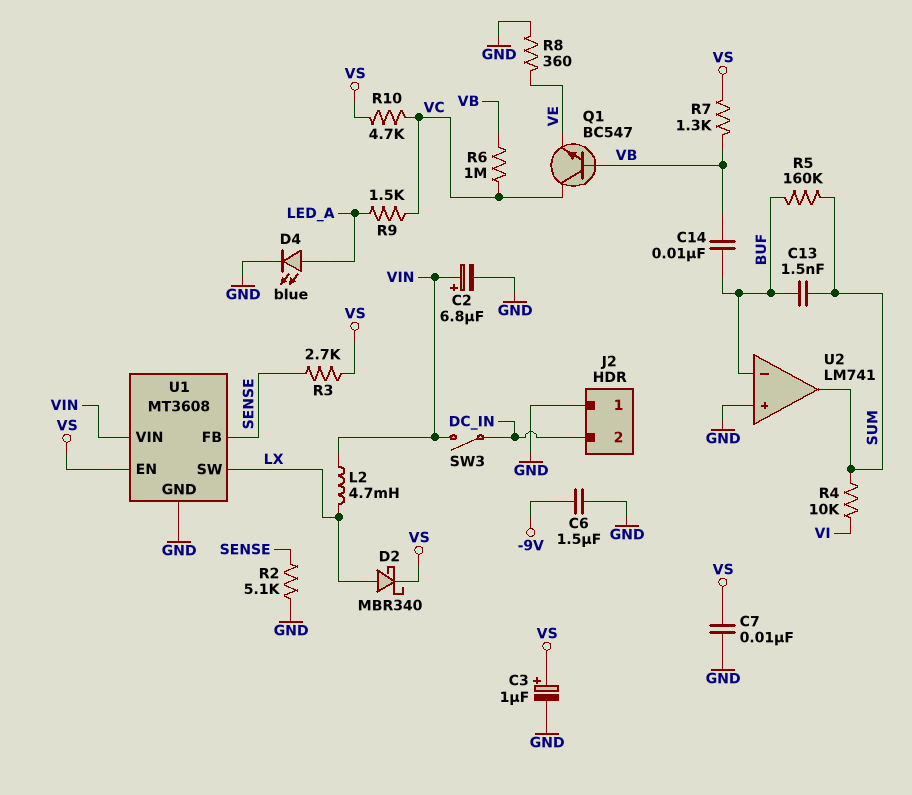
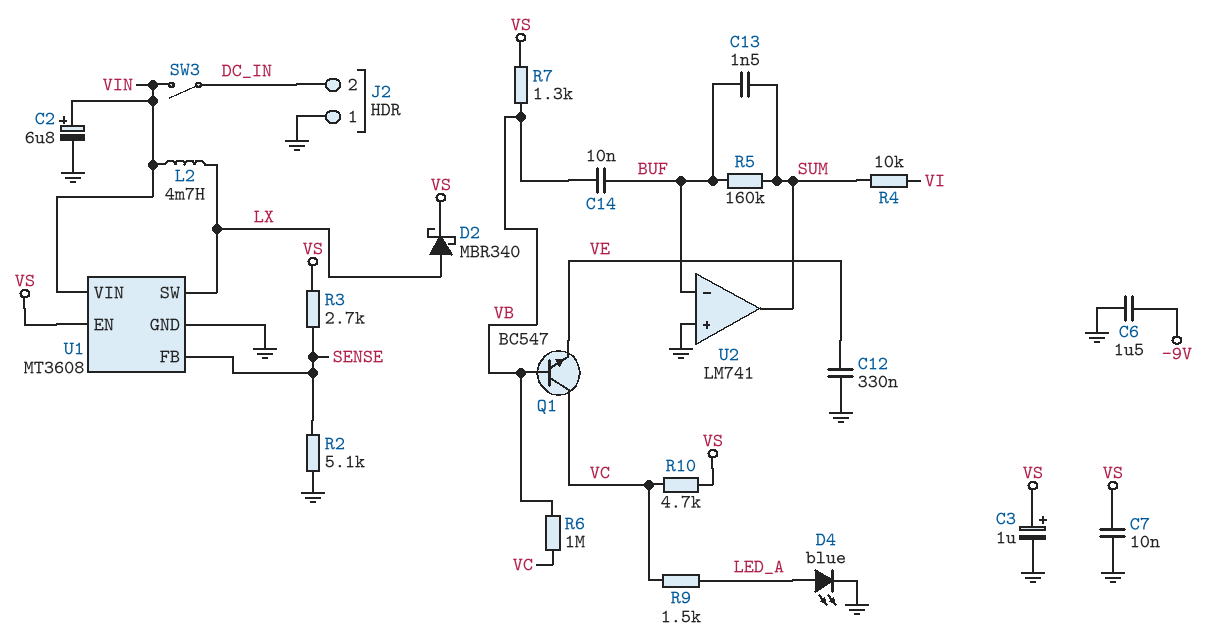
C12: none -> 330nF (GND, VE)
R8: 360 (GND, VE) -> none

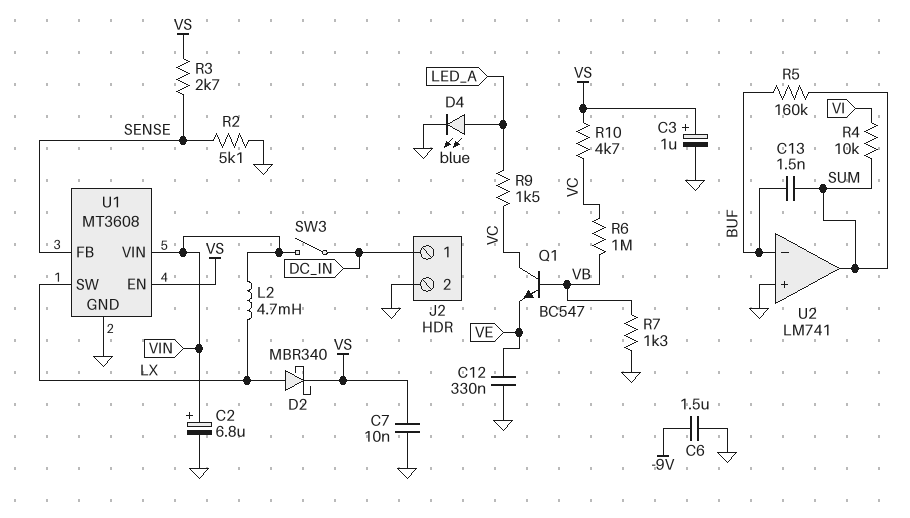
C14: 10nF (BUF, VB) -> none
J2 pin 1: GND -> DC_IN
J2 pin 2: DC_IN -> GND
R7: 1.3k (VB, VS) -> 1.3k (GND, VB)

